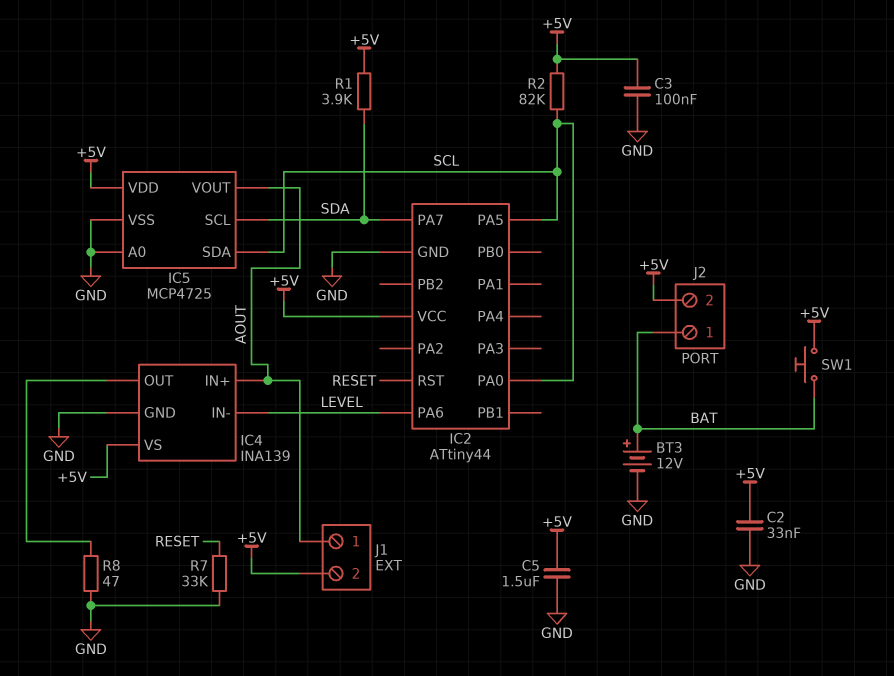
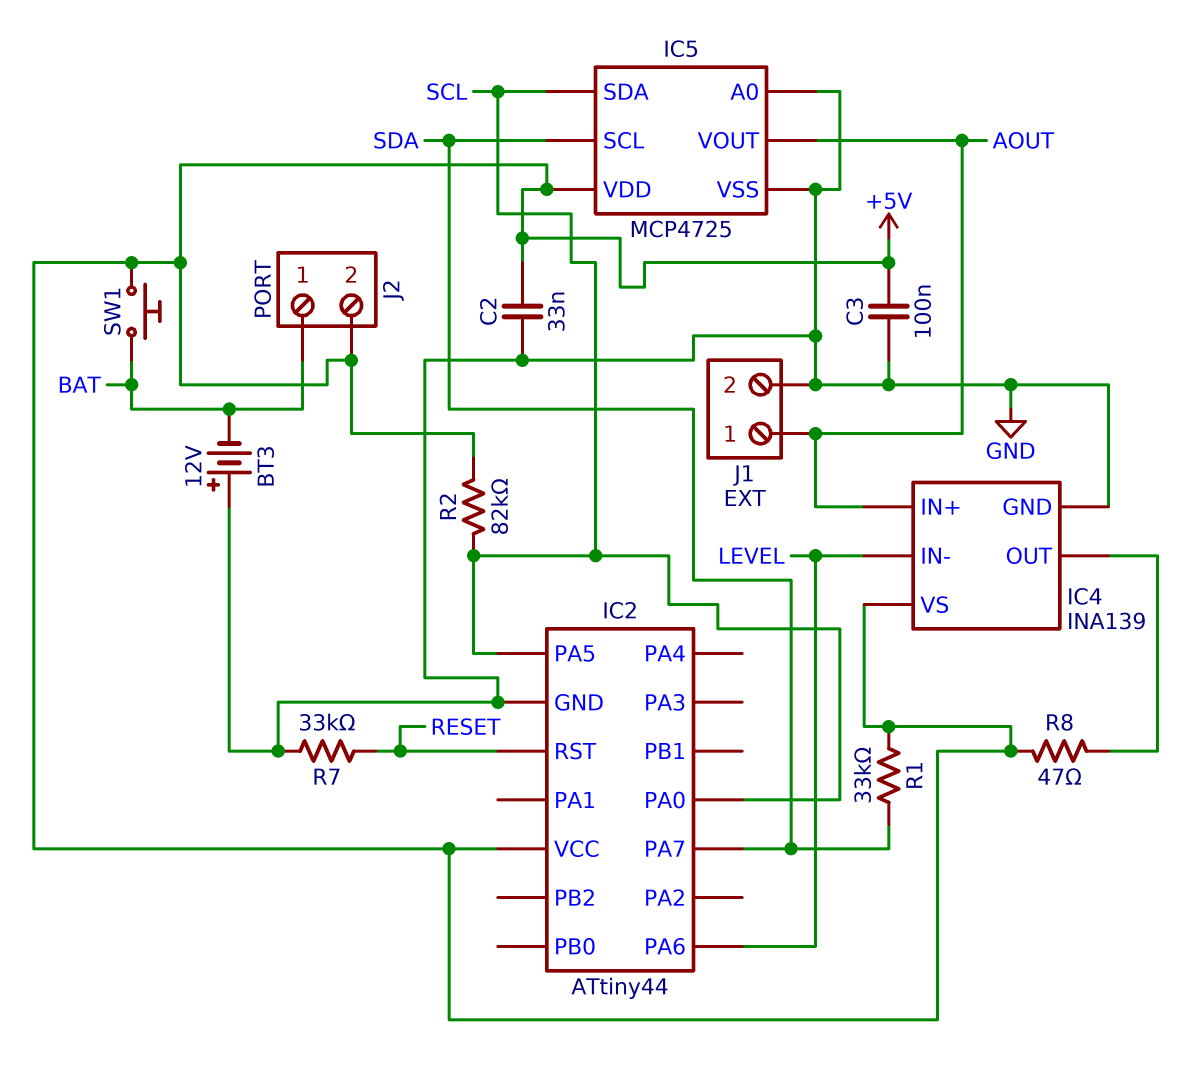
BT3: 12V (plus BAT, minus GND) -> 12V (plus GND, minus BAT)
C5: 1.5uF (+5V, GND) -> none
J1 pin 2: +5V -> GND
R1: 3.9k (+5V, SDA) -> 33k (+5V, SDA)
R8: 47 (GND, IC4/OUT) -> 47 (+5V, IC4/OUT)

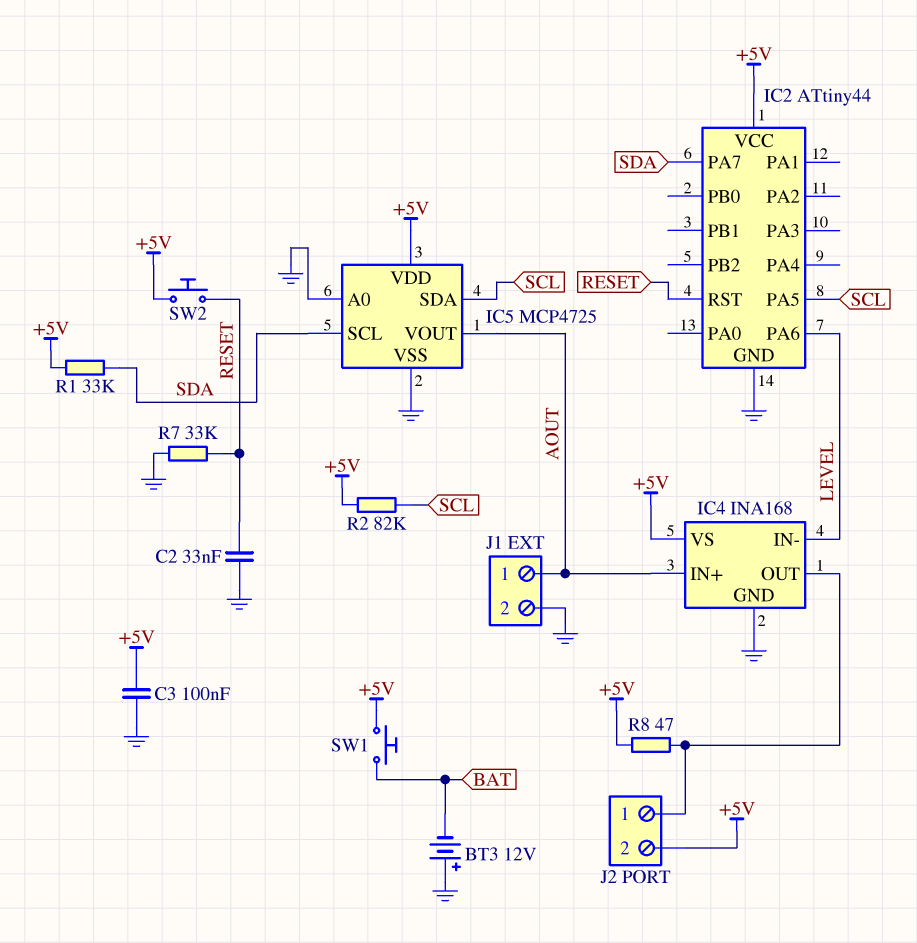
C2: 33nF (+5V, GND) -> 33nF (GND, RESET)
IC2 pin PA0: SCL -> none
IC4: INA139 -> INA168
J2 pin 1: BAT -> IC4/OUT
SW2: none -> button (+5V, RESET)

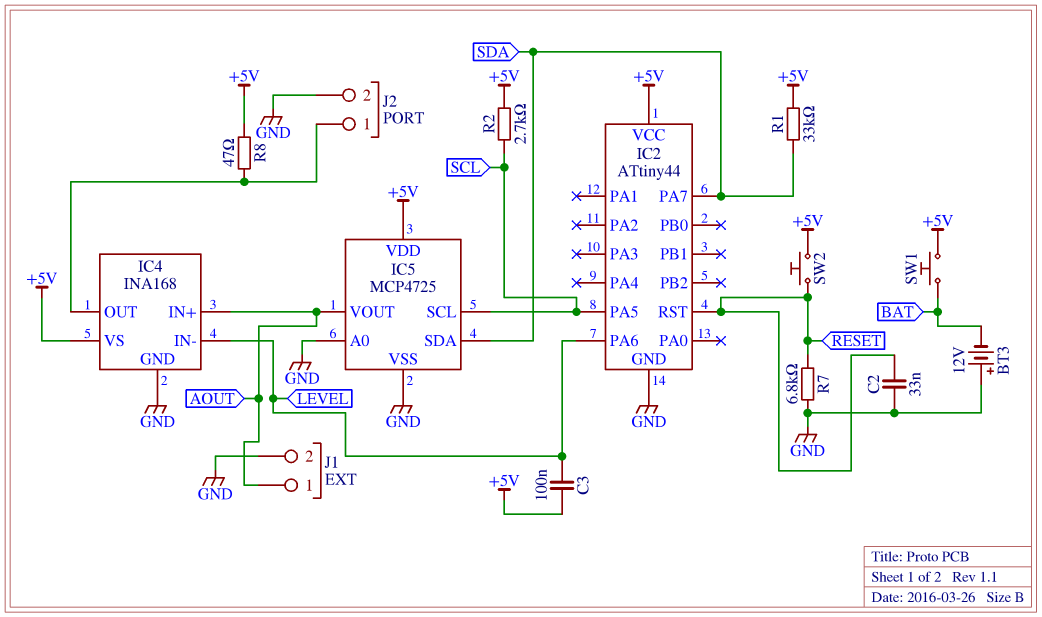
C3: 100nF (+5V, GND) -> 100nF (+5V, LEVEL)
IC5 pin SCL: SDA -> SCL
IC5 pin SDA: SCL -> SDA
J2 pin 2: +5V -> GND
R2: 82k (+5V, SCL) -> 2.7k (+5V, SCL)
R7: 33k (GND, RESET) -> 6.8k (GND, RESET)

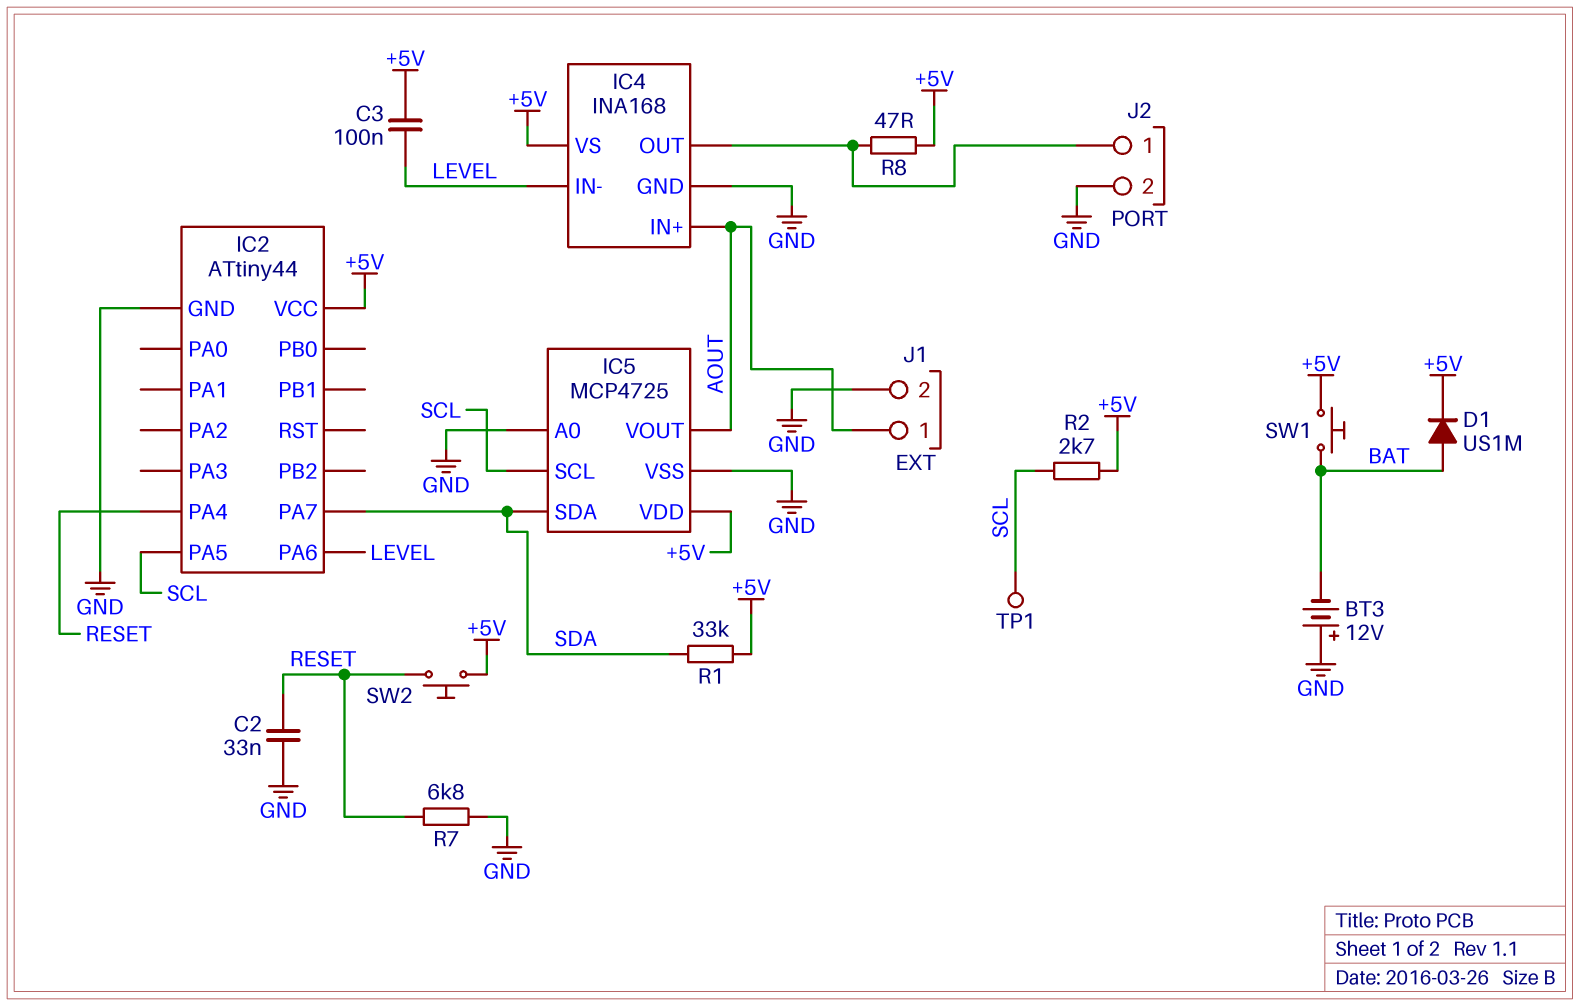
D1: none -> diode US1M (A BAT, K +5V)
IC2 pin PA4: none -> RESET
IC2 pin RST: RESET -> none
TP1: none -> test point (SCL)

